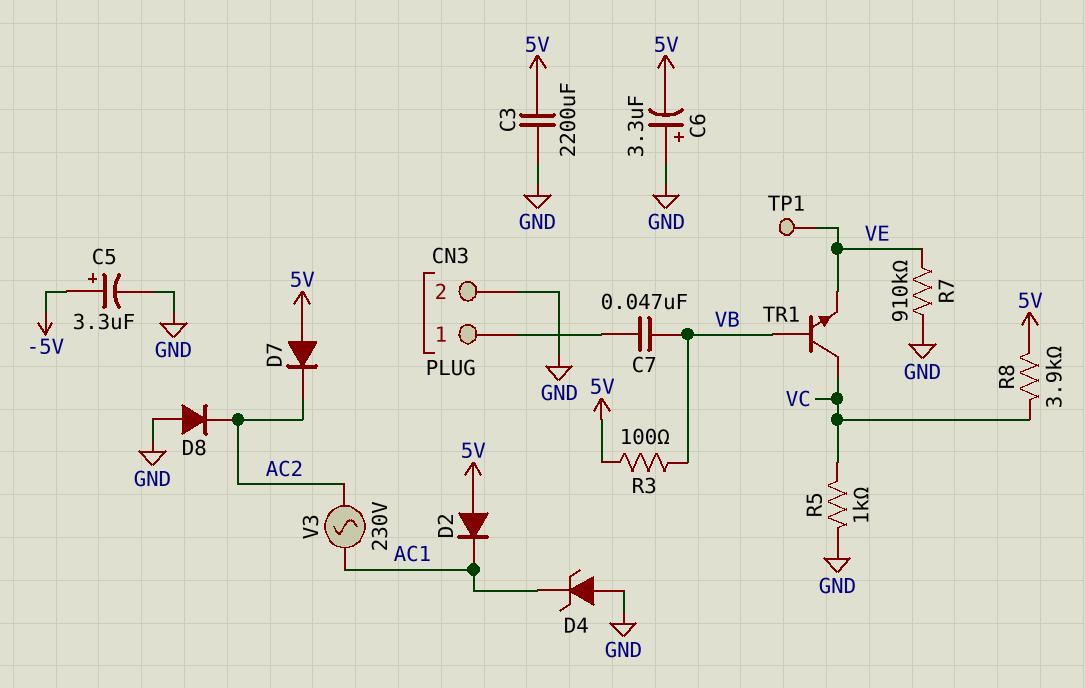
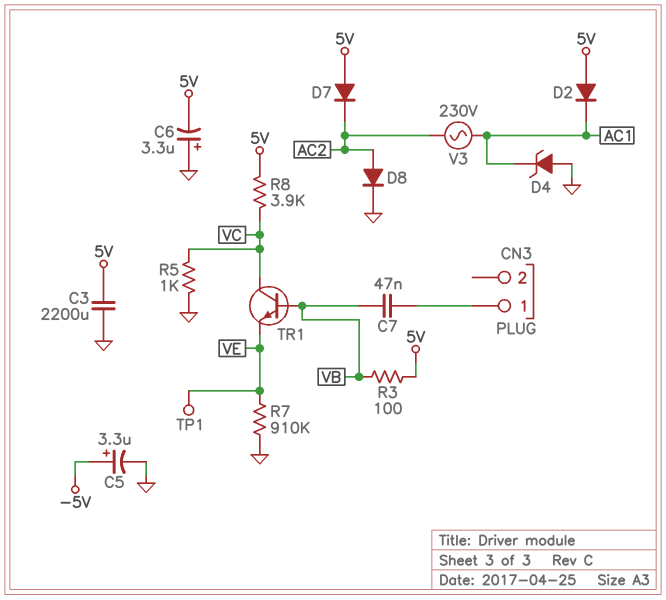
CN3 pin 2: GND -> none
D8: diode (A GND, K AC2) -> diode (A AC2, K GND)

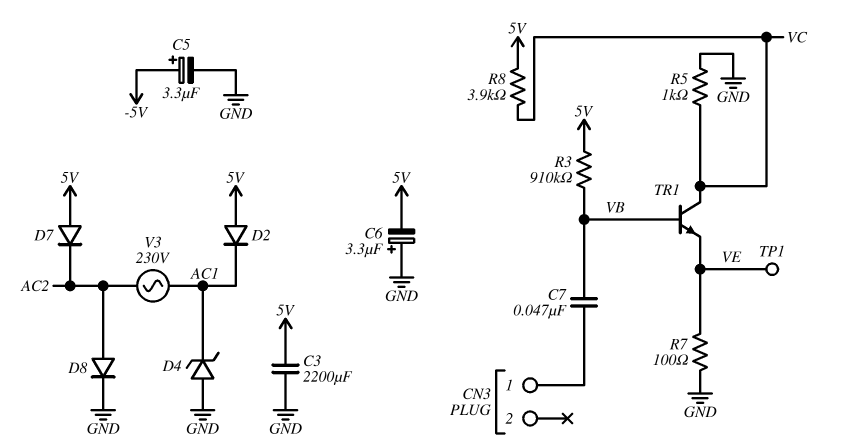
R3: 100 (5V, VB) -> 910k (5V, VB)
R7: 910k (GND, VE) -> 100 (GND, VE)

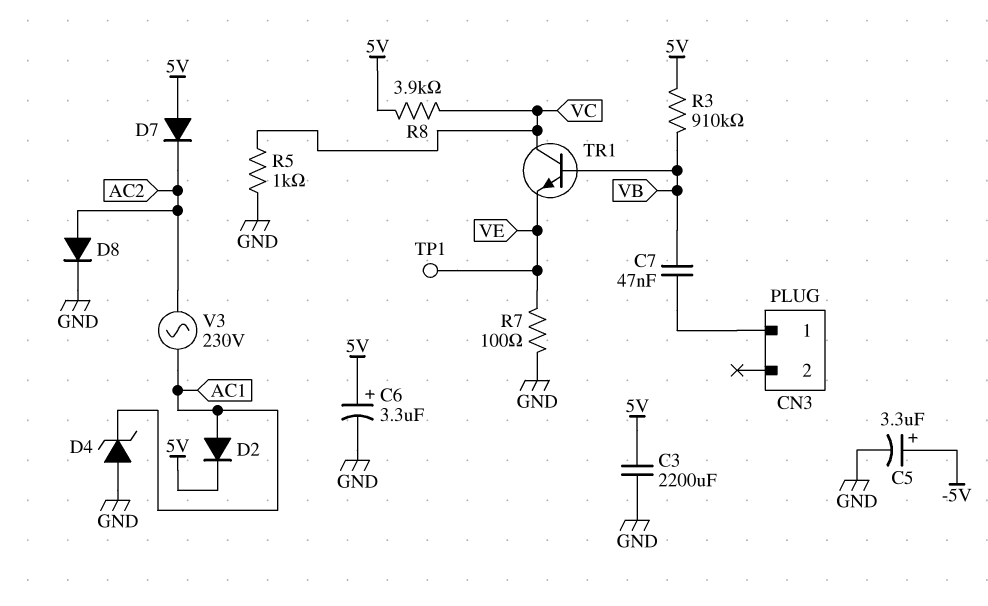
C6: 3.3uF (plus GND, minus 5V) -> 3.3uF (plus 5V, minus GND)
D2: diode (A 5V, K AC1) -> diode (A AC1, K 5V)

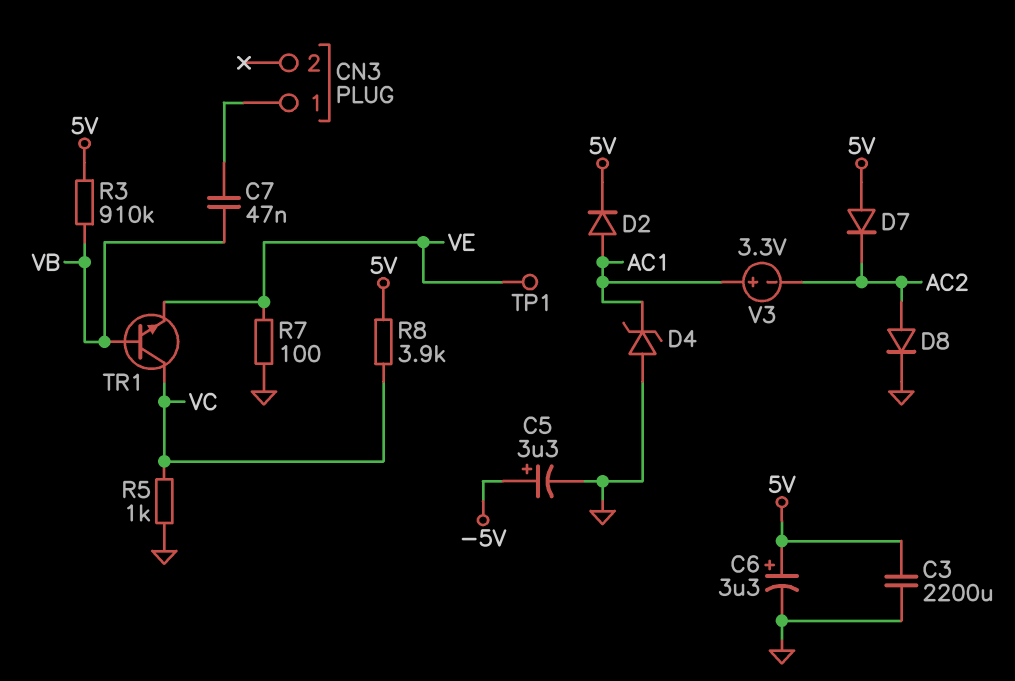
V3: AC 230V (AC1, AC2) -> 3.3V (plus AC1, minus AC2)

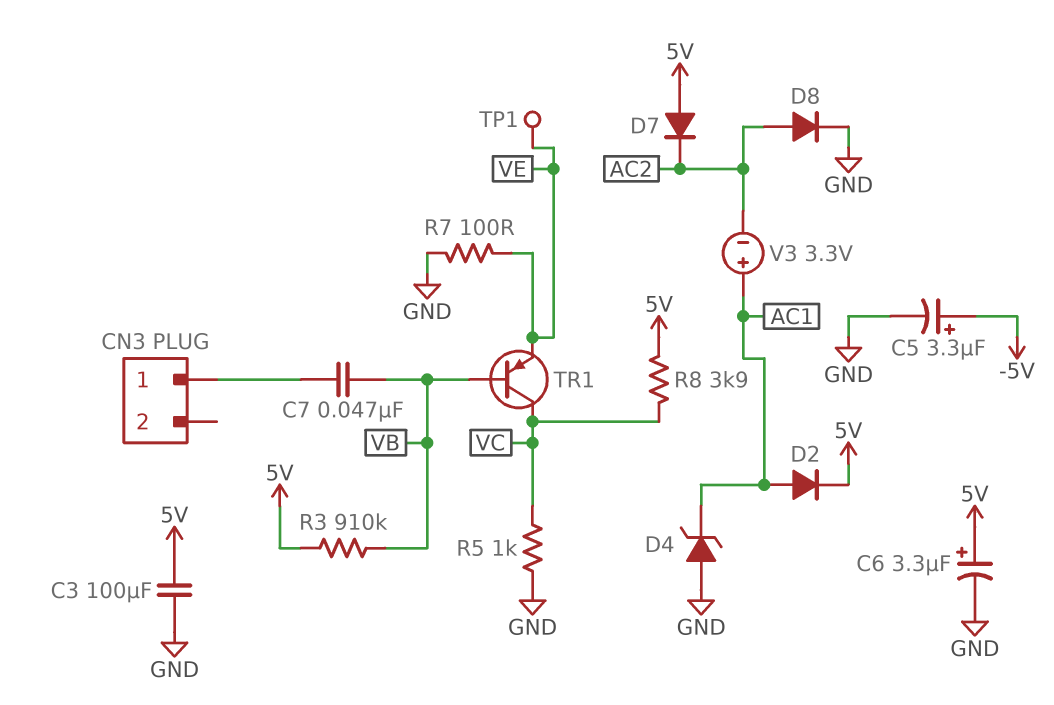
C3: 2200uF (5V, GND) -> 100uF (5V, GND)
TR1: NPN (B VB, C VC, E VE) -> PNP (B VB, C VC, E VE)

